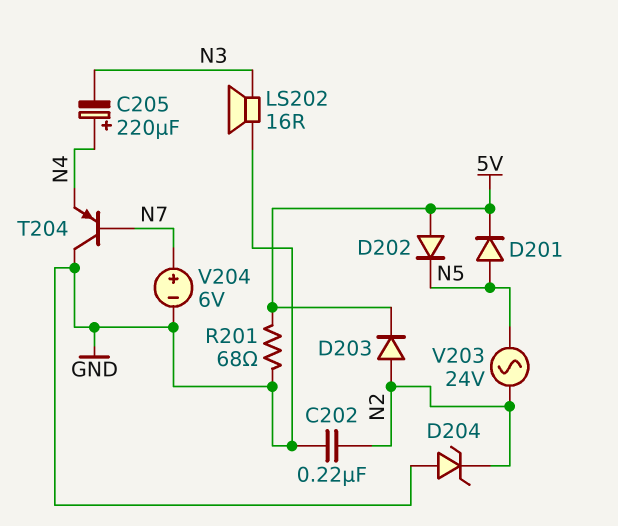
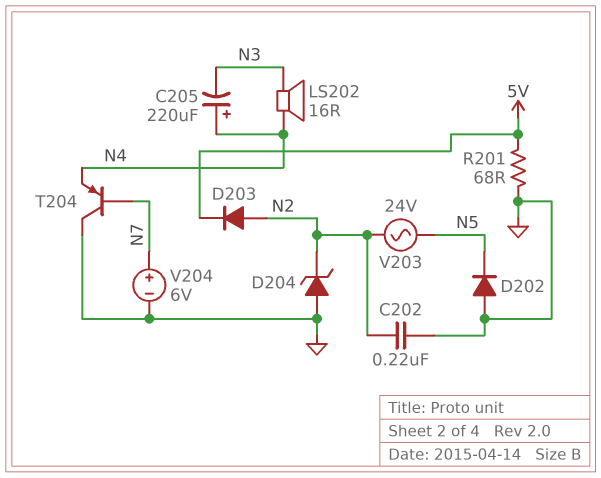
D201: diode (A N5, K 5V) -> none
D202: diode (A 5V, K N5) -> diode (A GND, K N5)
LS202: speaker 16R (GND, N3) -> speaker 16R (N3, N4)

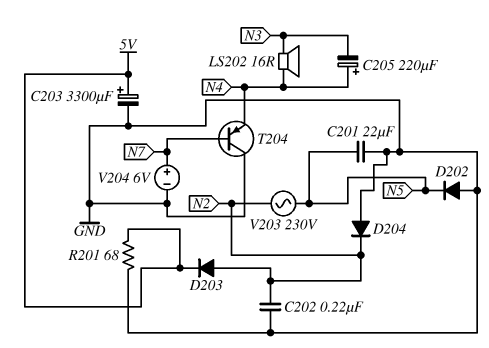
C201: none -> 22uF (GND, N5)
C203: none -> 3300uF (plus 5V, minus GND)
D204: zener (A GND, K N2) -> diode (A GND, K N2)
V203: AC 24V (N2, N5) -> AC 230V (N2, N5)

